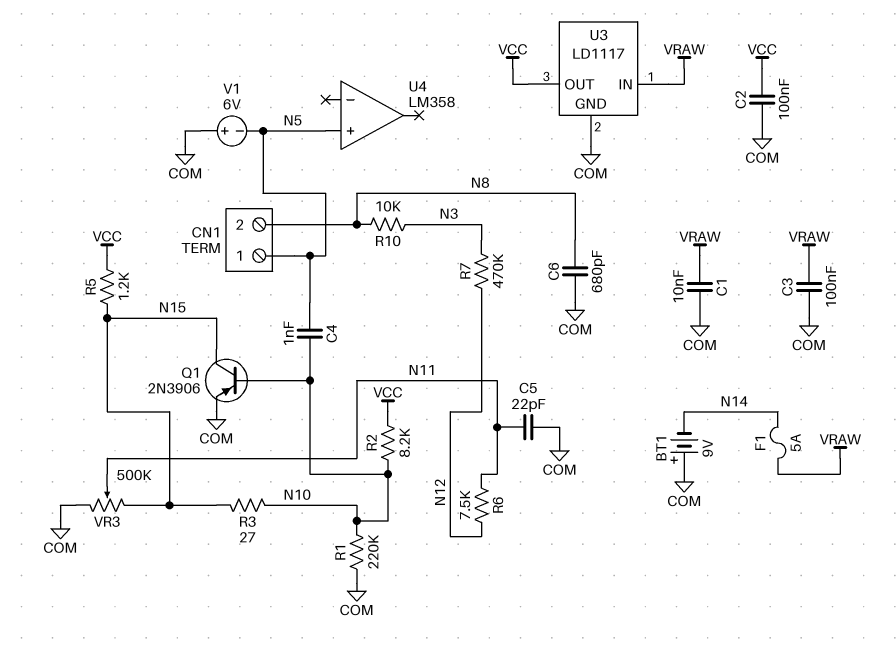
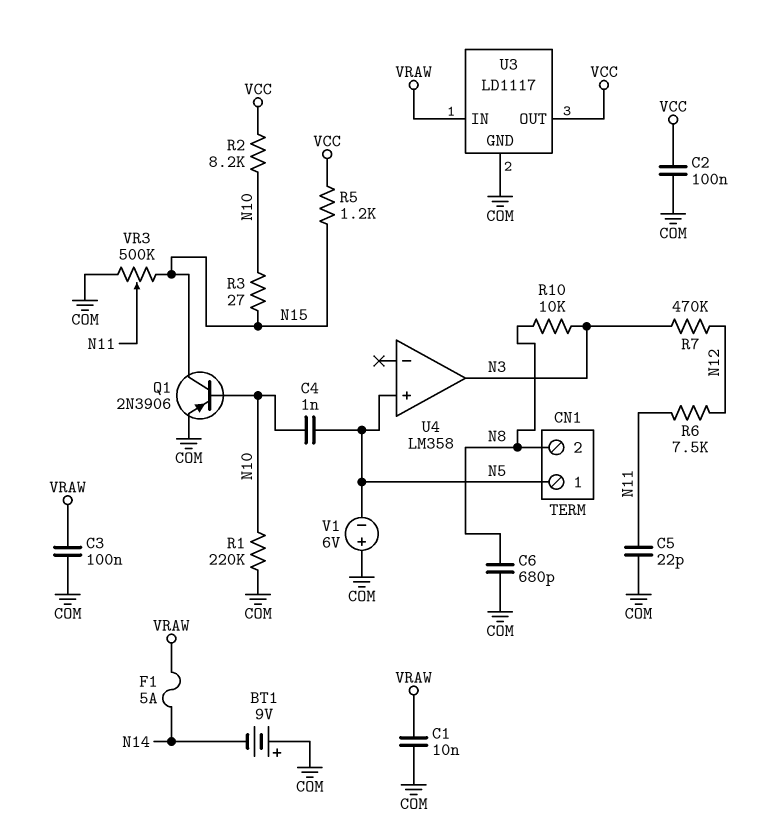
U4 pin out: none -> N3

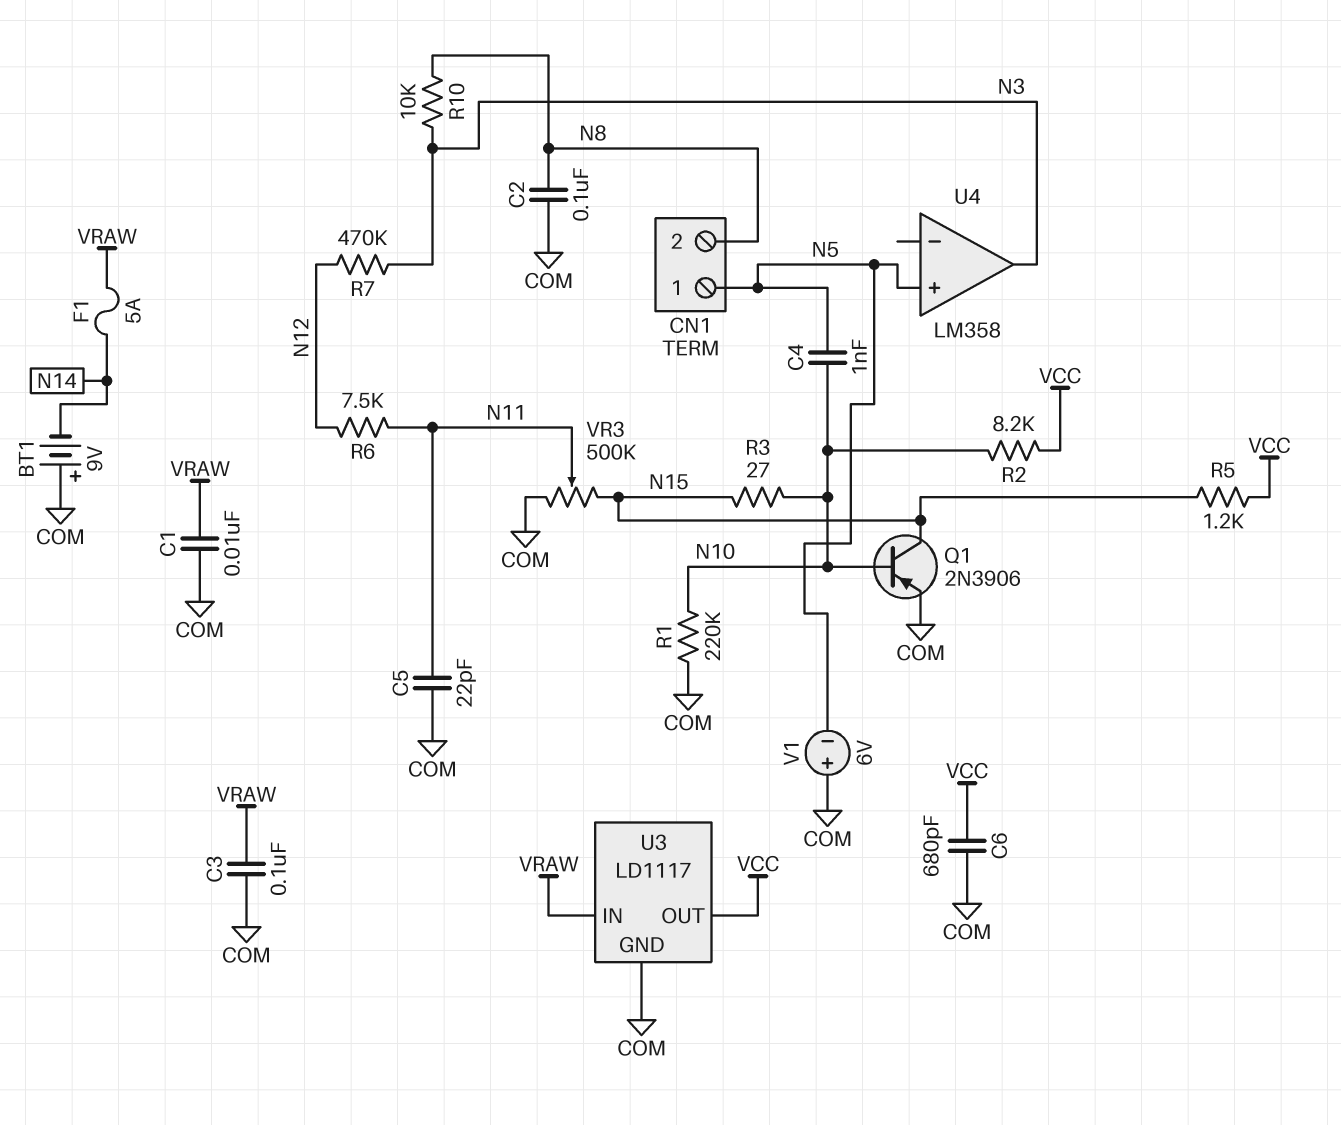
C2: 100nF (COM, VCC) -> 100nF (COM, N8)
C6: 680pF (COM, N8) -> 680pF (COM, VCC)

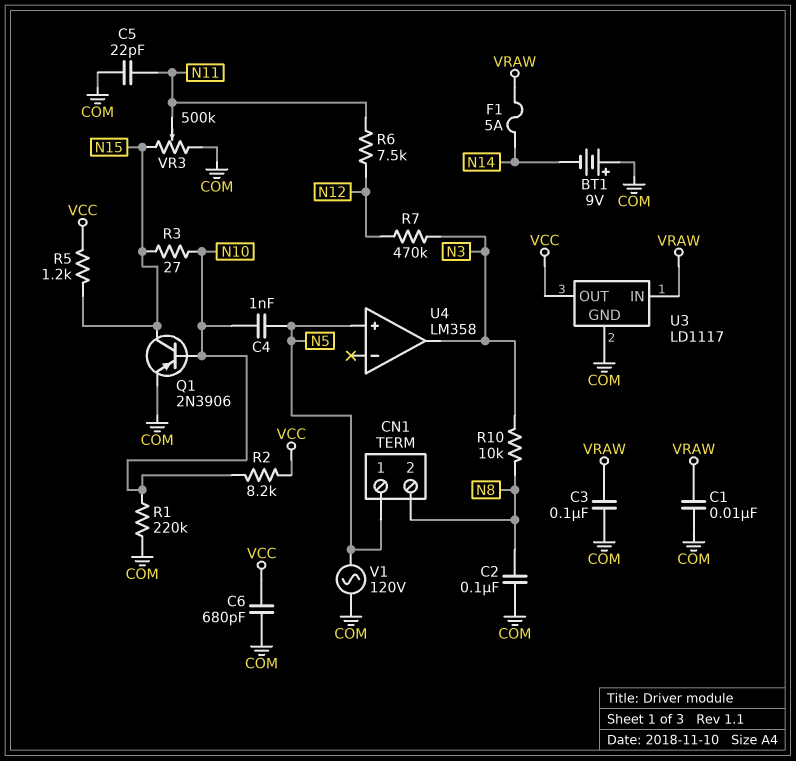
V1: 6V (plus COM, minus N5) -> AC 120V (COM, N5)

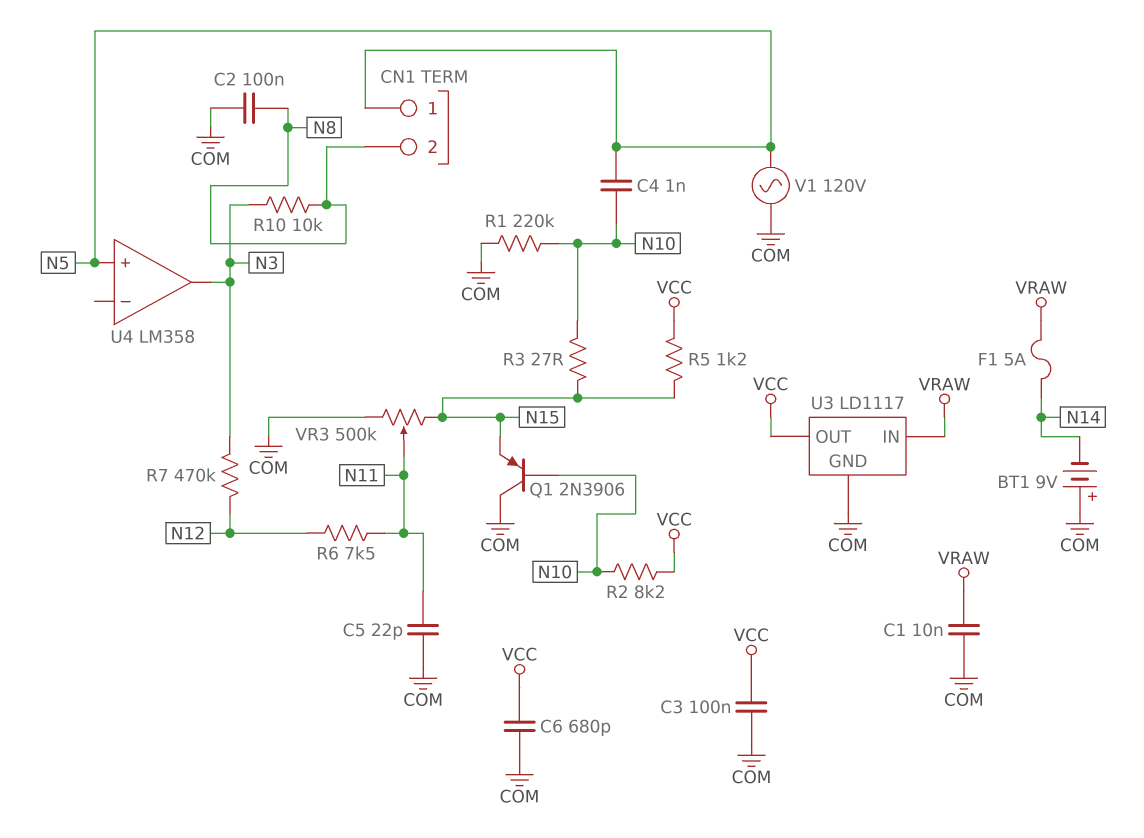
C3: 100nF (COM, VRAW) -> 100nF (COM, VCC)
Q1: PNP 2N3906 (B N10, C N15, E COM) -> PNP 2N3906 (B N10, C COM, E N15)

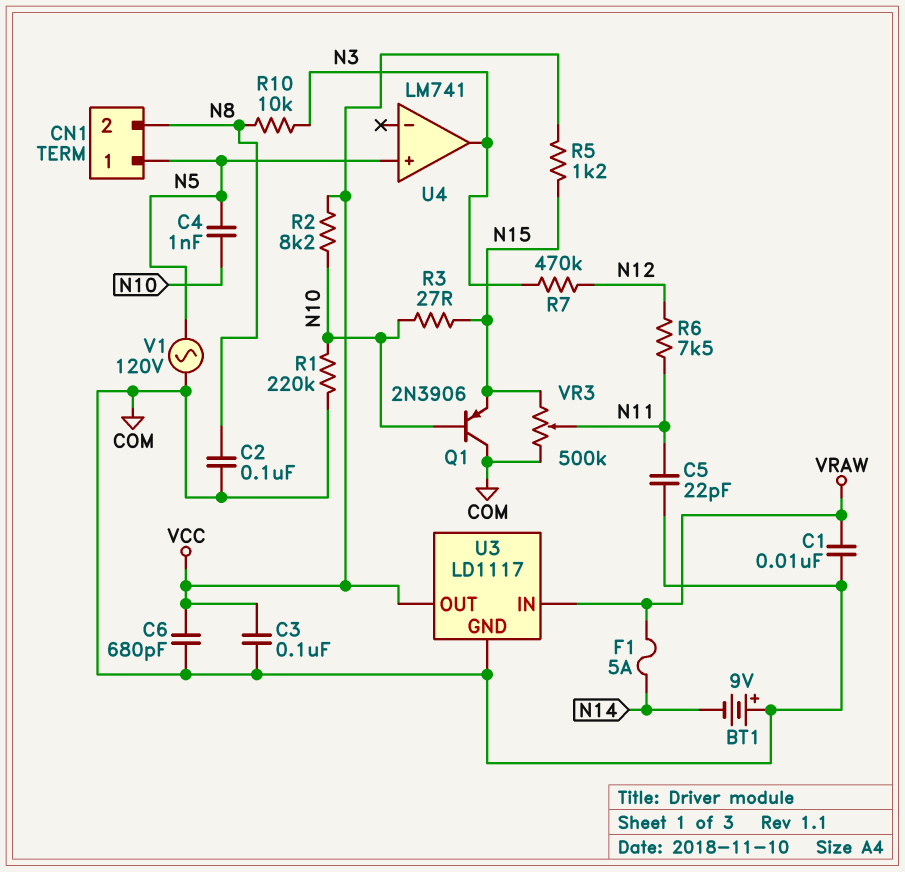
U4: LM358 -> LM741

